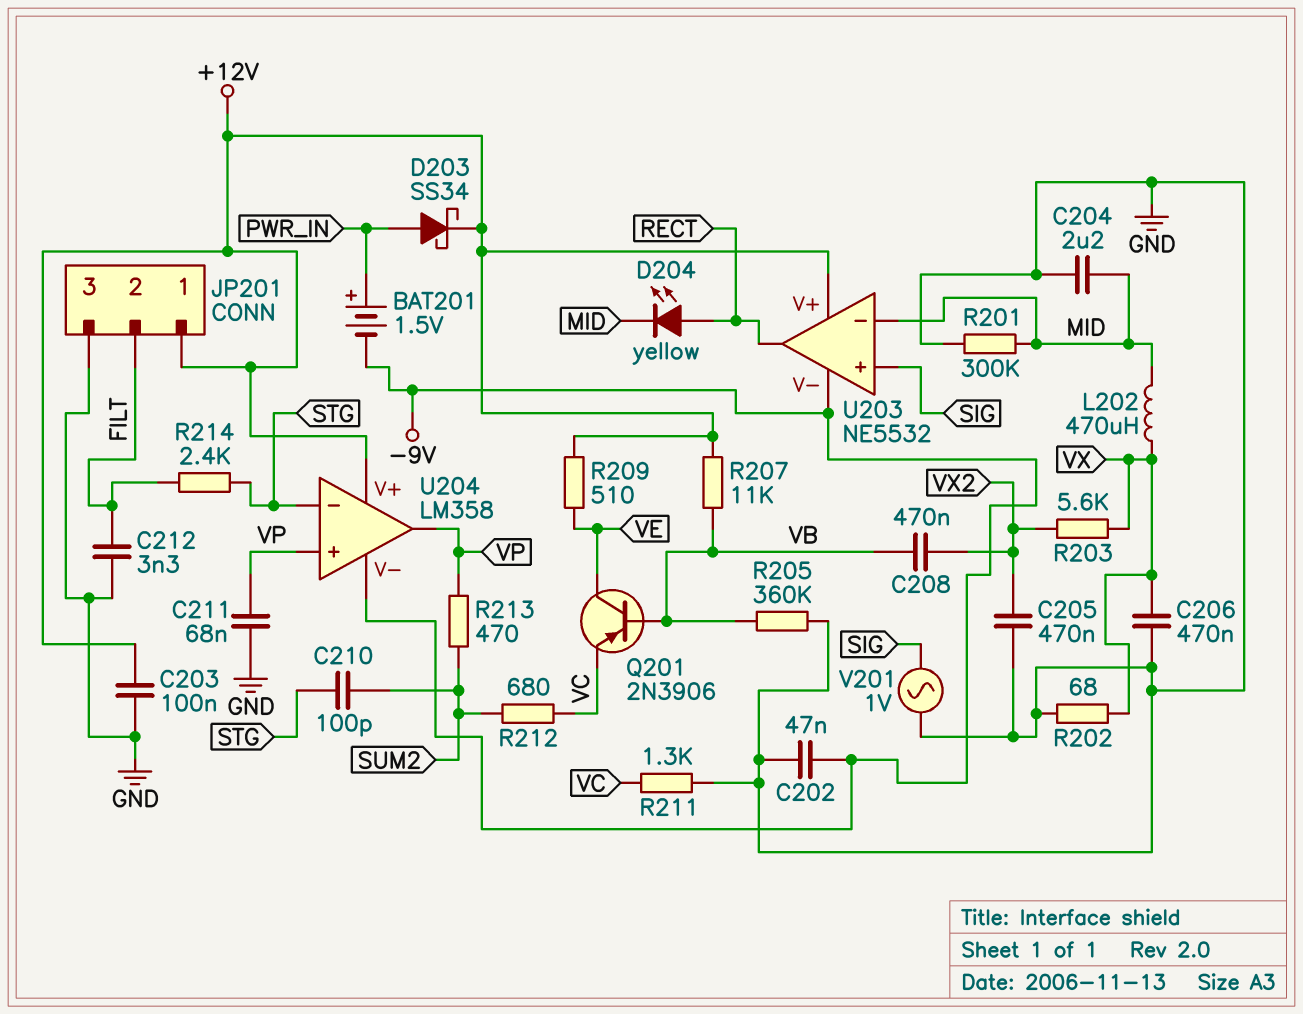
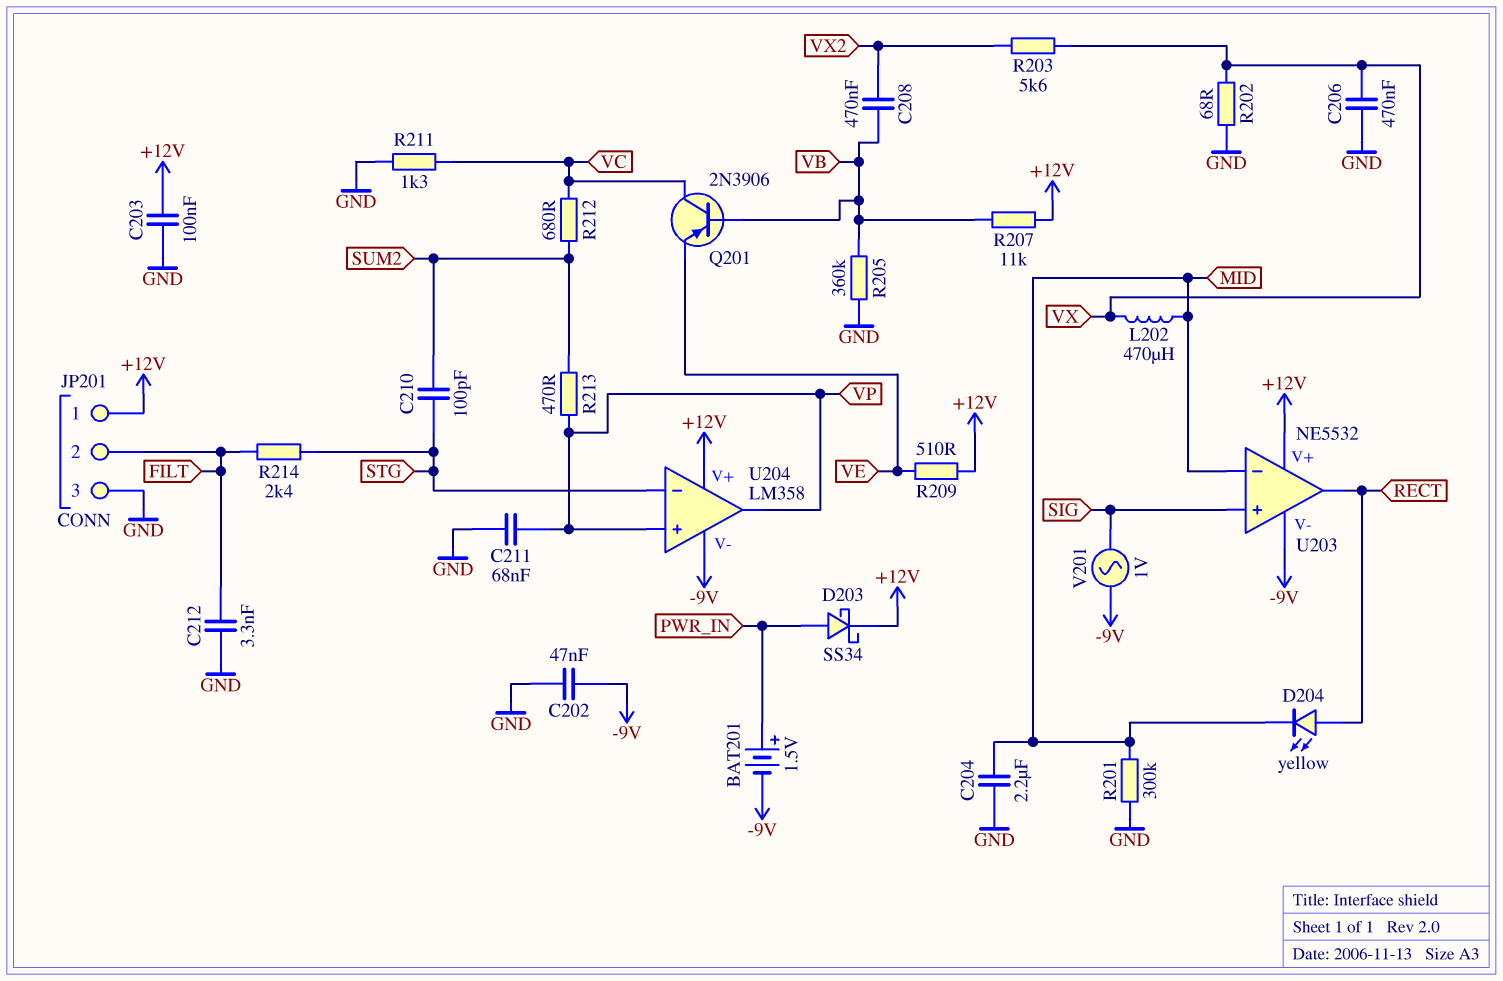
C205: 470nF (GND, VX2) -> none
Q201: PNP 2N3906 (B VB, C VE, E VC) -> PNP 2N3906 (B VB, C VC, E VE)
V201: AC 1V (GND, SIG) -> AC 1V (-9V, SIG)

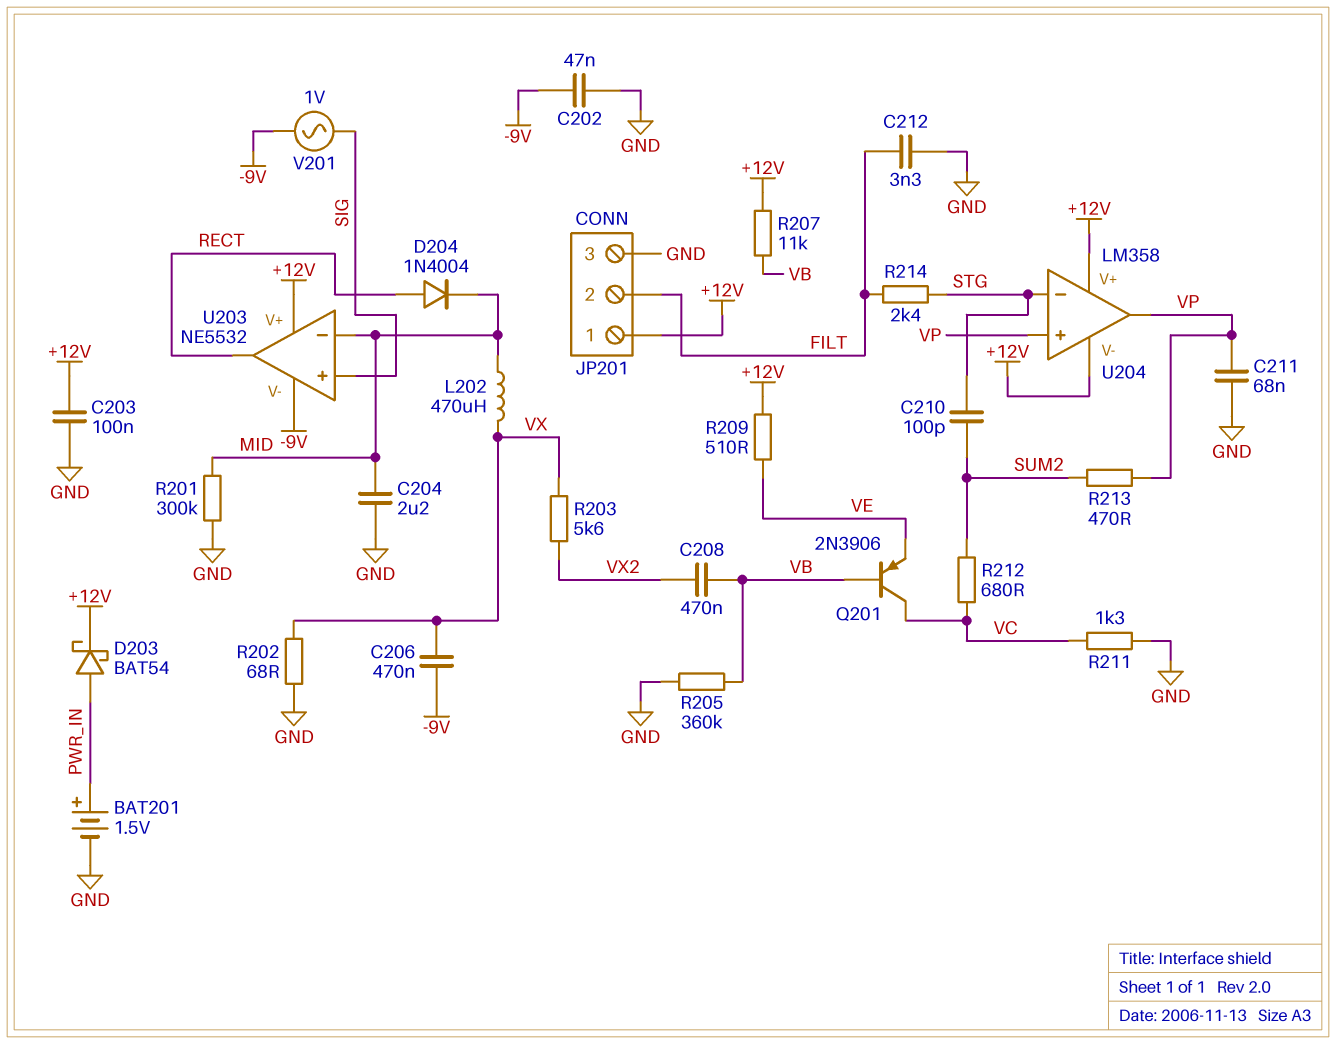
BAT201: 1.5V (plus PWR_IN, minus -9V) -> 1.5V (plus PWR_IN, minus GND)
C206: 470nF (GND, VX) -> 470nF (-9V, VX)
D203: schottky SS34 (A PWR_IN, K +12V) -> schottky BAT54 (A PWR_IN, K +12V)
D204: LED yellow (A RECT, K MID) -> diode 1N4004 (A RECT, K MID)
U204 pin V-: -9V -> +12V

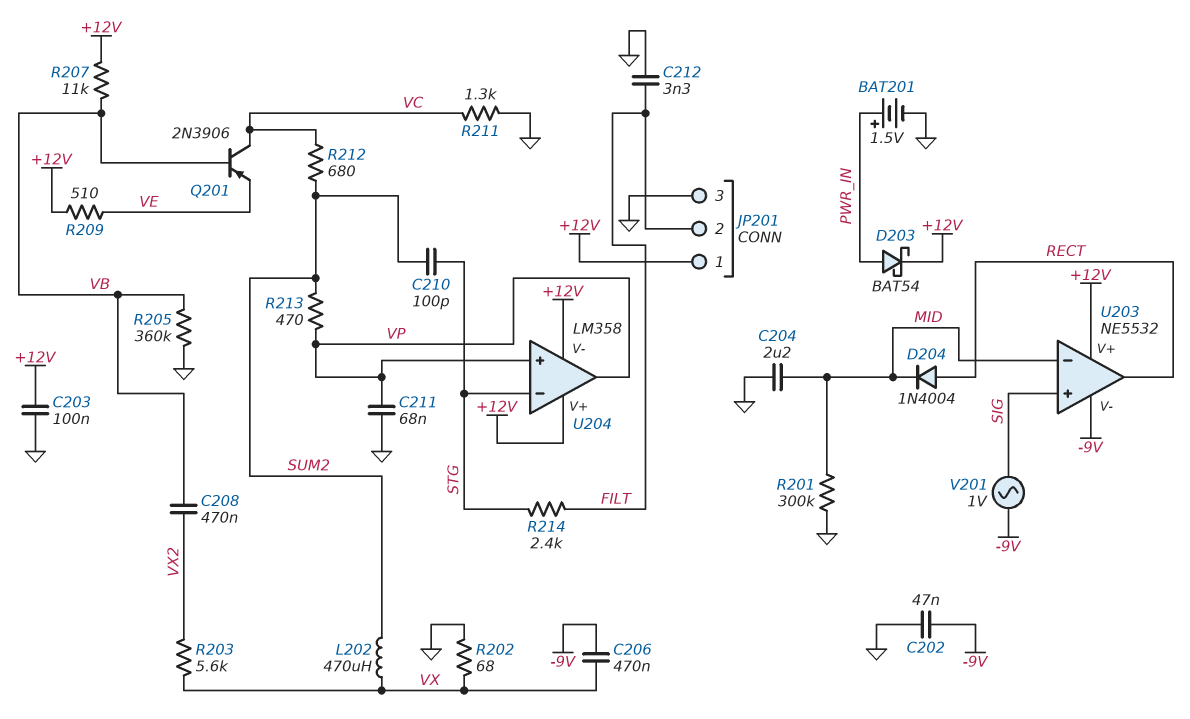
L202: 470uH (MID, VX) -> 470uH (SUM2, VX)

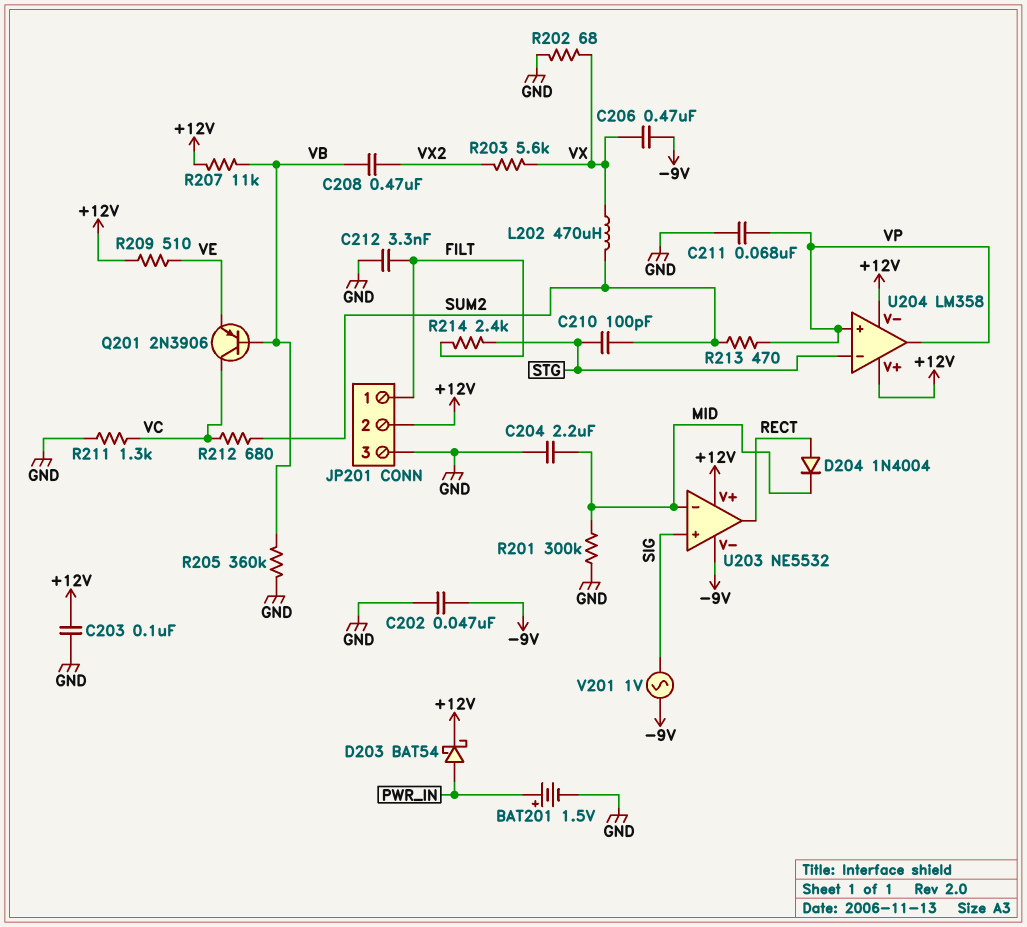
JP201 pin 1: +12V -> FILT
JP201 pin 2: FILT -> +12V

